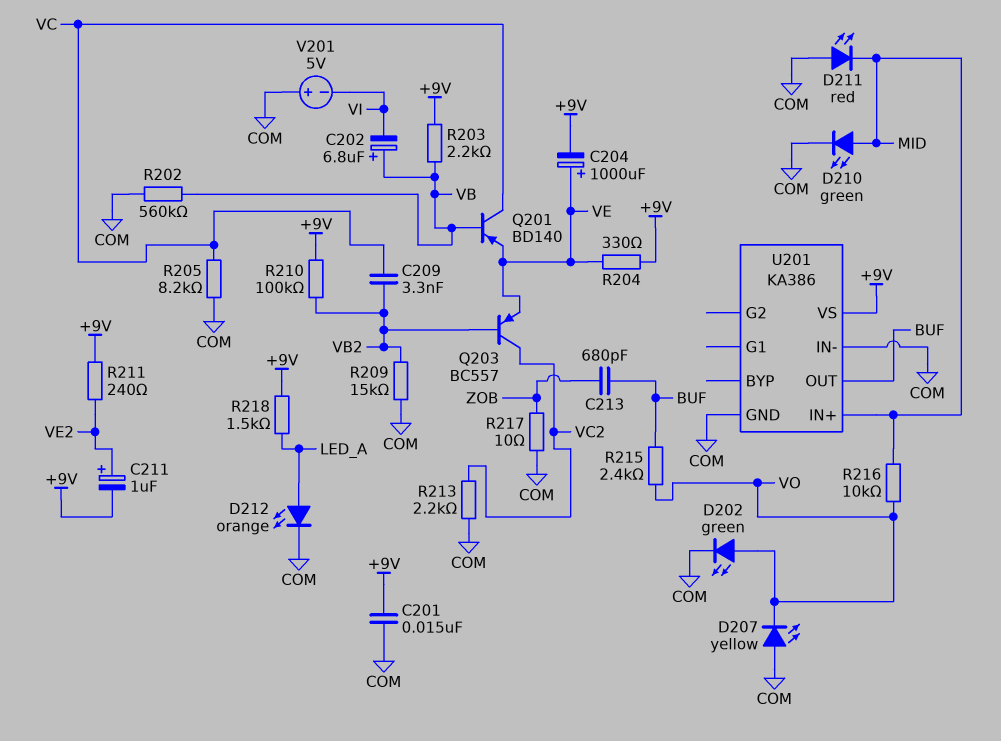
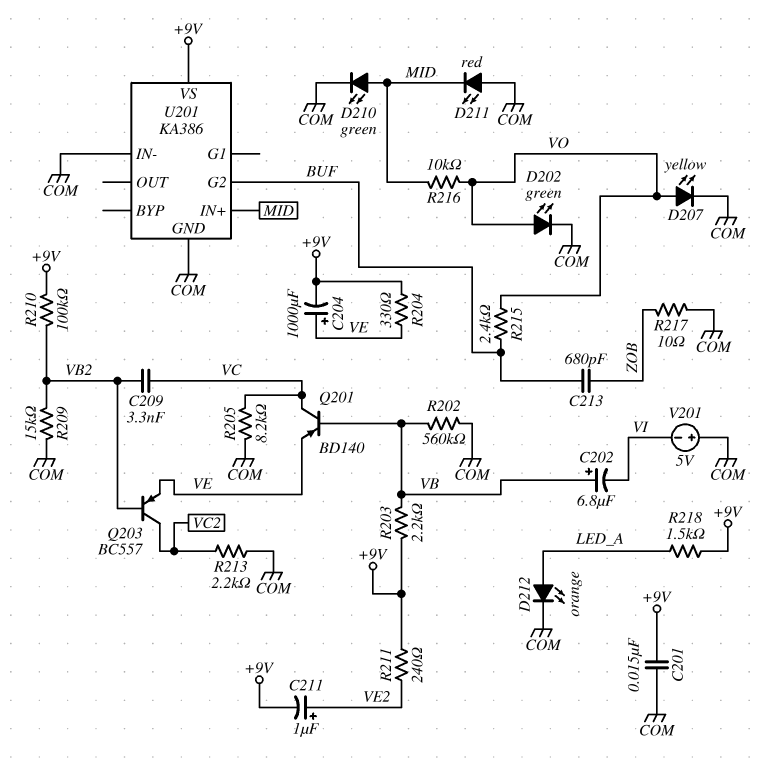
D207: LED yellow (A COM, K VO) -> LED yellow (A VO, K COM)
U201 pin G2: none -> BUF
U201 pin OUT: BUF -> none

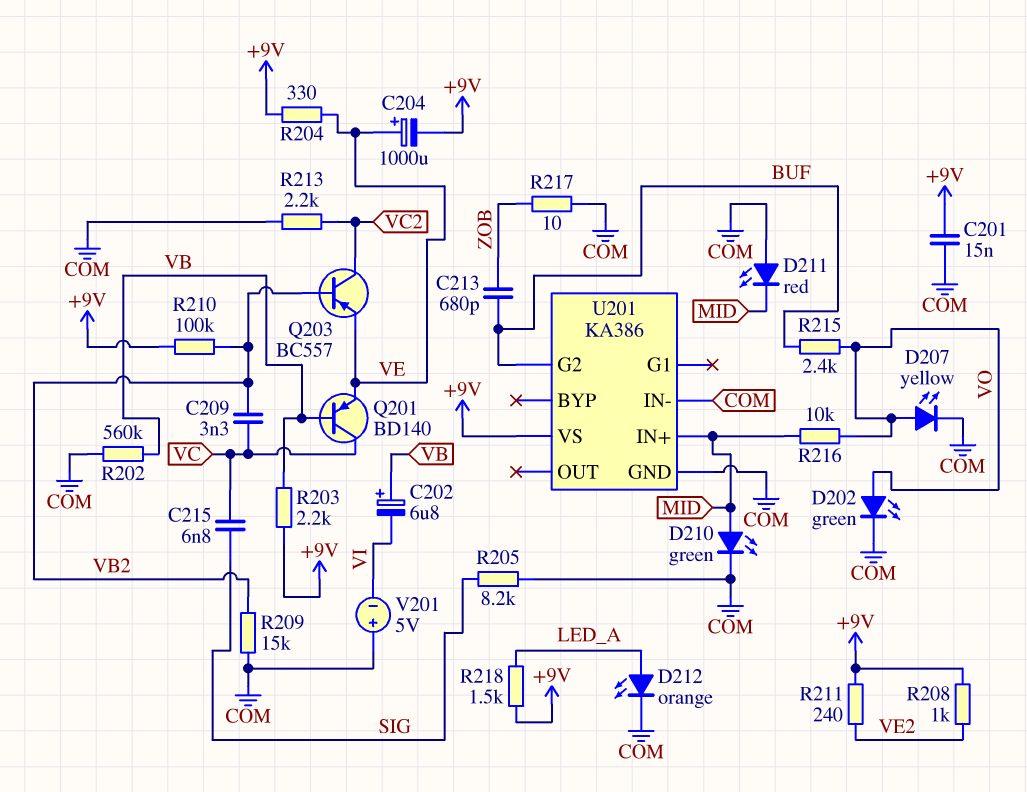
C211: 1uF (plus VE2, minus +9V) -> none
C215: none -> 6.8nF (SIG, VC)
R205: 8.2k (COM, VC) -> 8.2k (COM, SIG)
R208: none -> 1k (+9V, VE2)

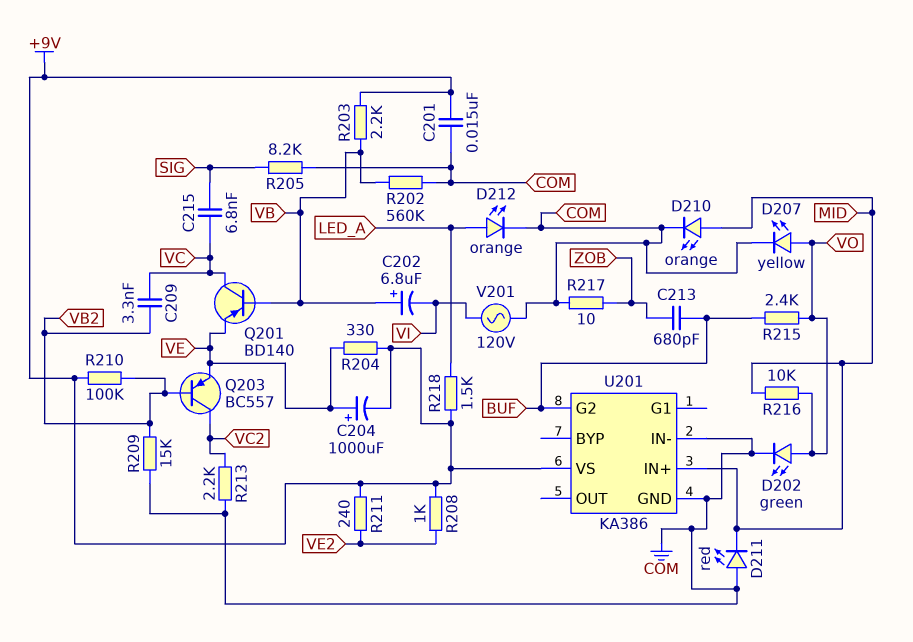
D210: LED green (A MID, K COM) -> LED orange (A MID, K COM)
V201: 5V (plus COM, minus VI) -> AC 120V (COM, VI)

